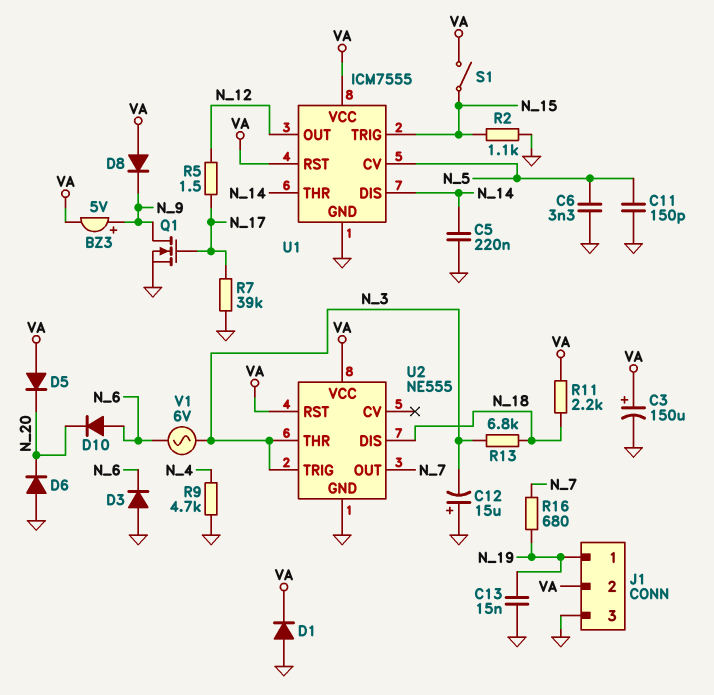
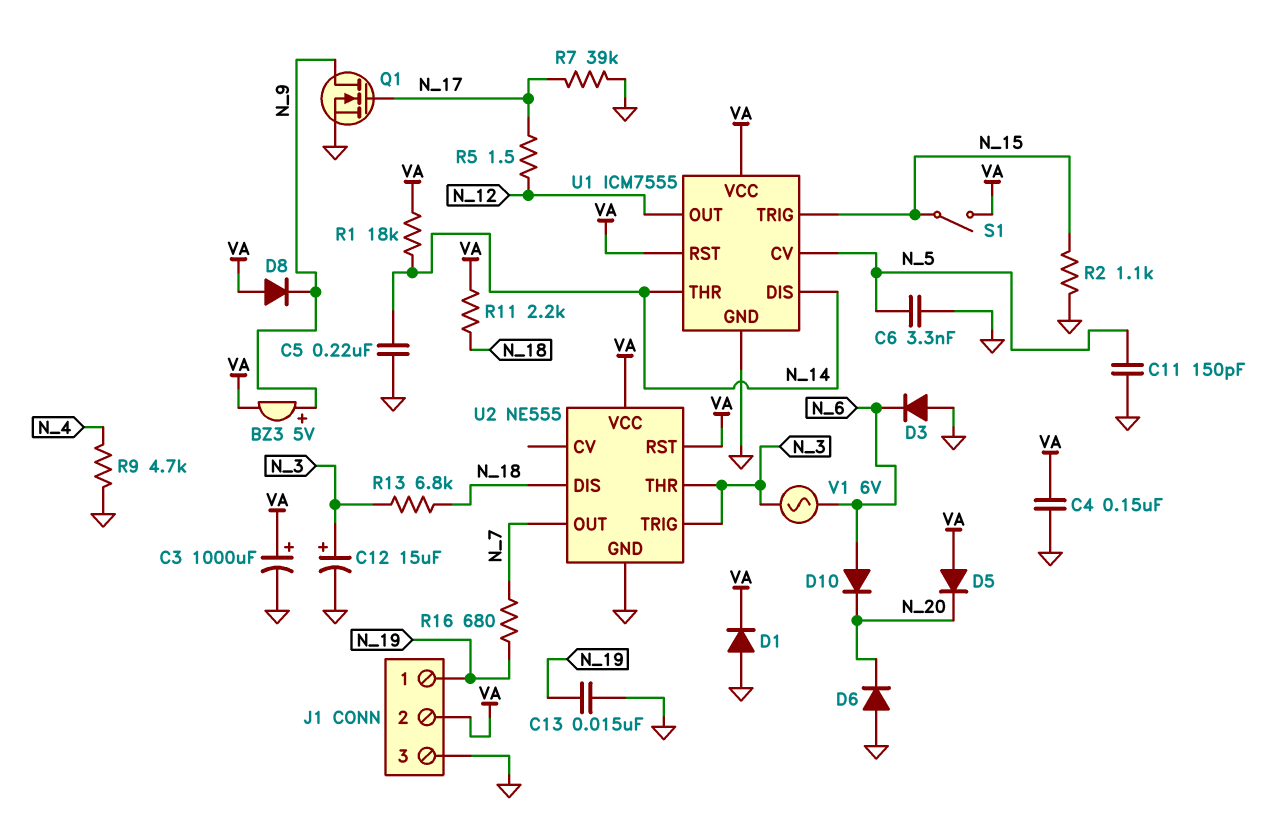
C3: 150uF (plus VA, minus GND) -> 1000uF (plus VA, minus GND)
C4: none -> 150nF (GND, VA)
C12: 15uF (plus GND, minus N_3) -> 15uF (plus N_3, minus GND)
R1: none -> 18k (N_14, VA)

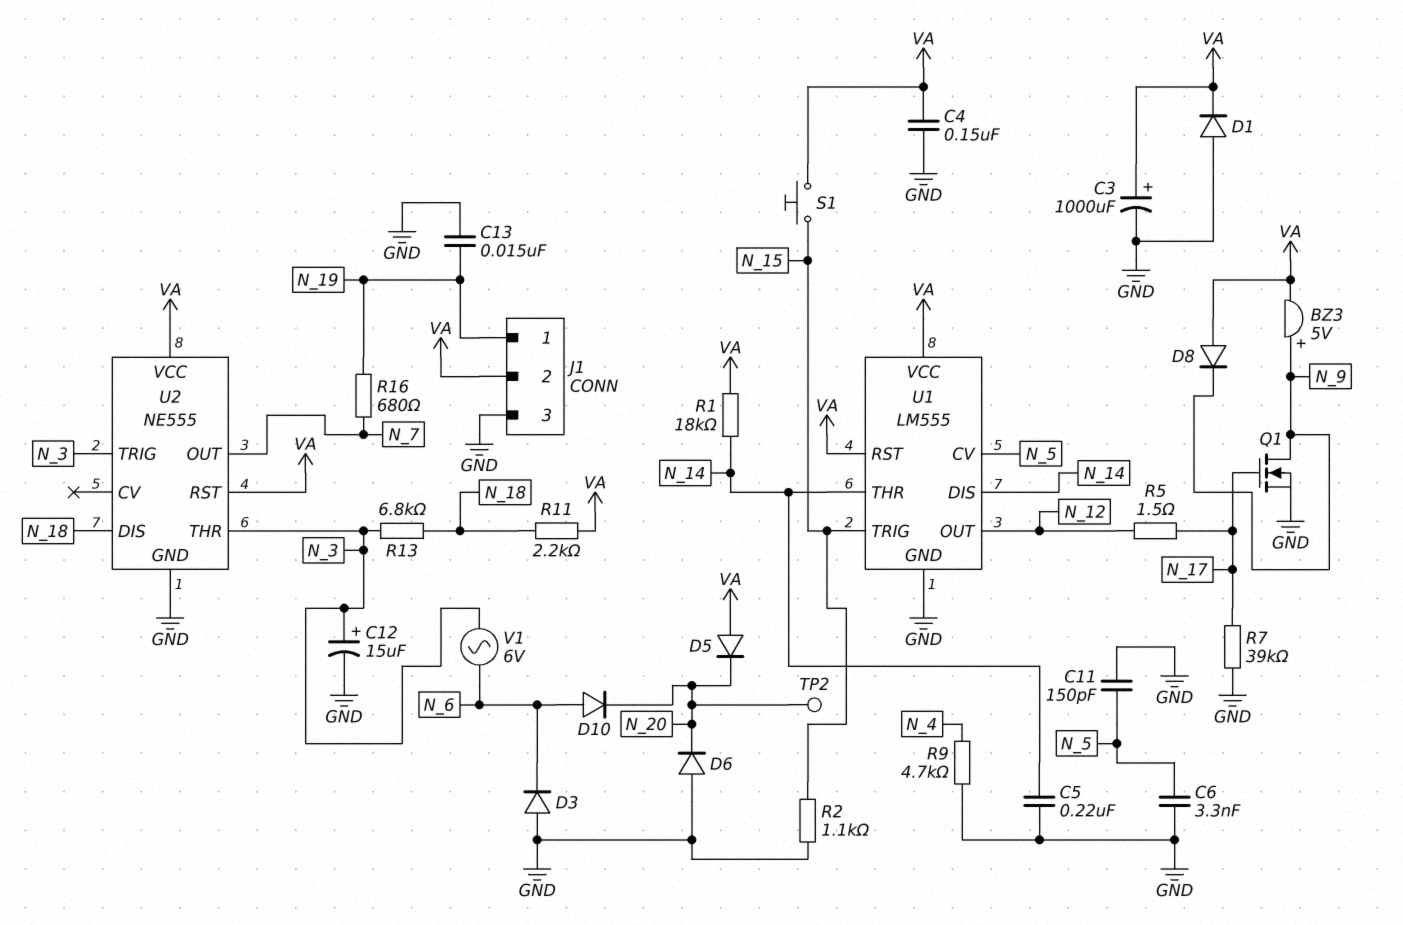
S1: switch (N_15, VA) -> button (N_15, VA)
TP2: none -> test point (N_20)
U1: ICM7555 -> LM555

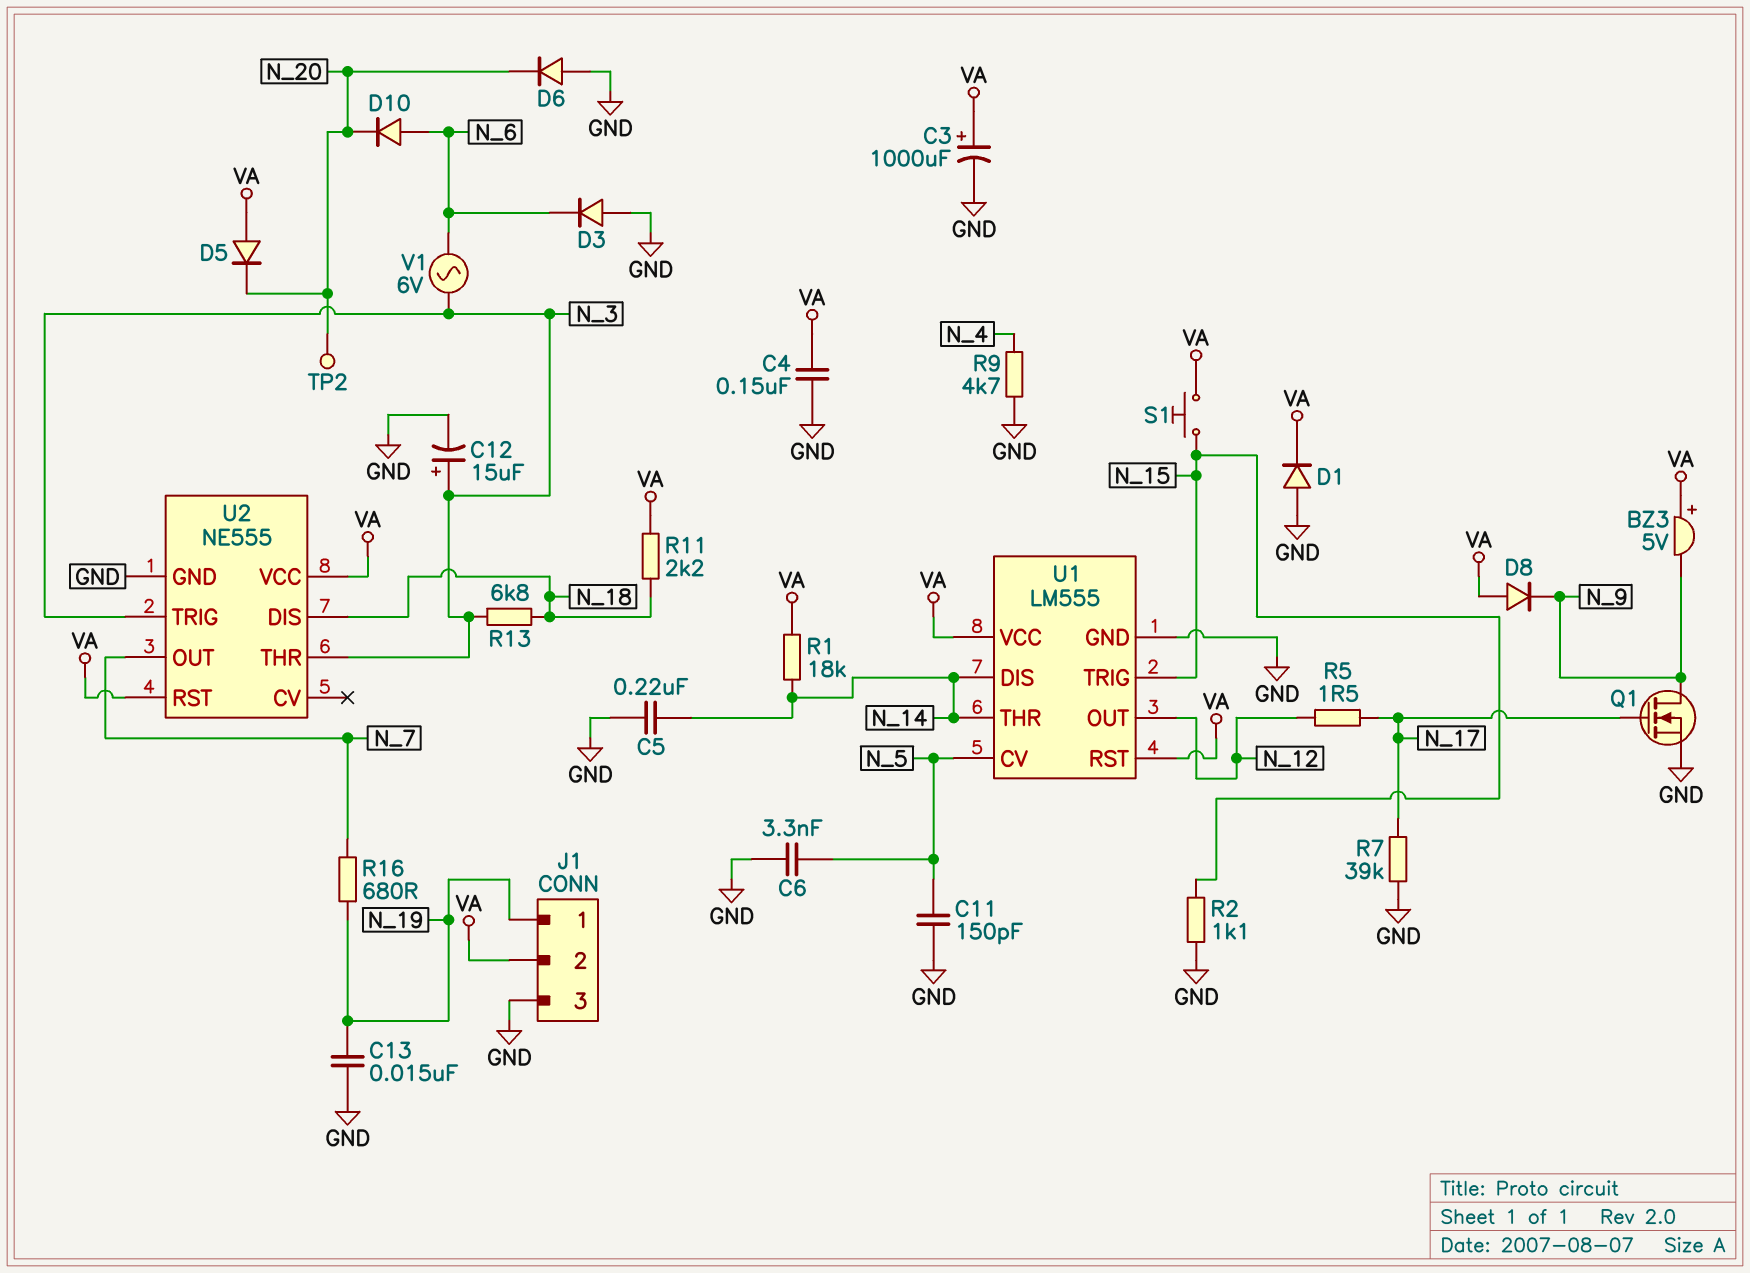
BZ3: buzzer 5V (plus N_9, minus VA) -> buzzer 5V (plus VA, minus N_9)

